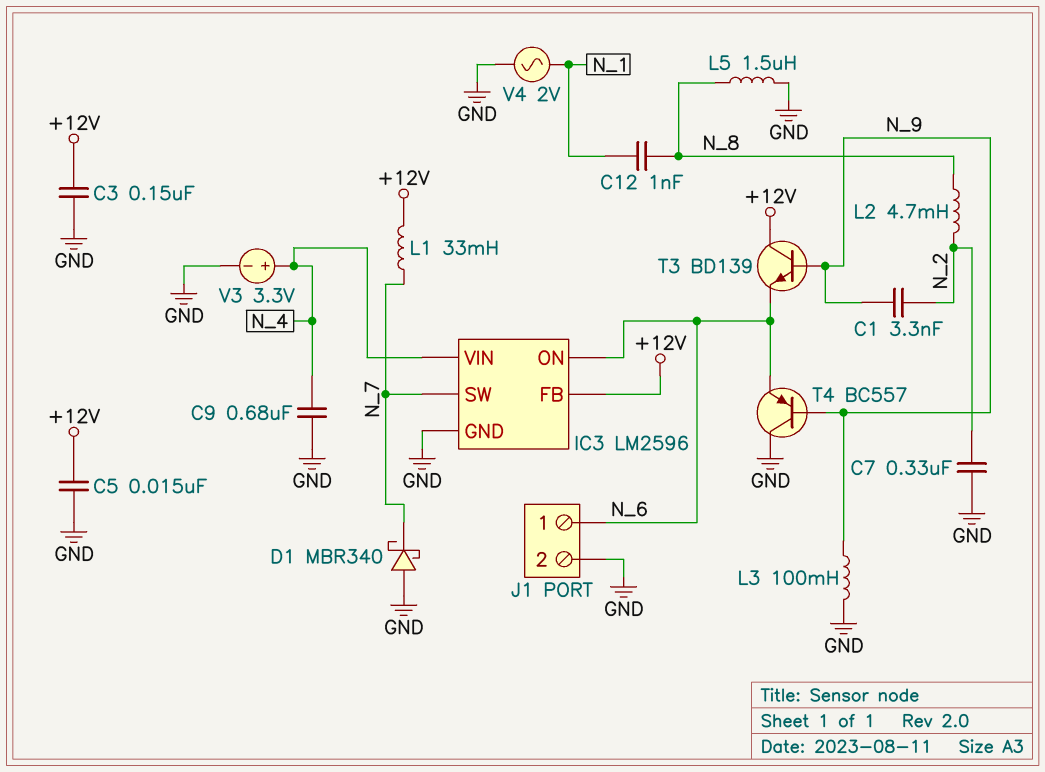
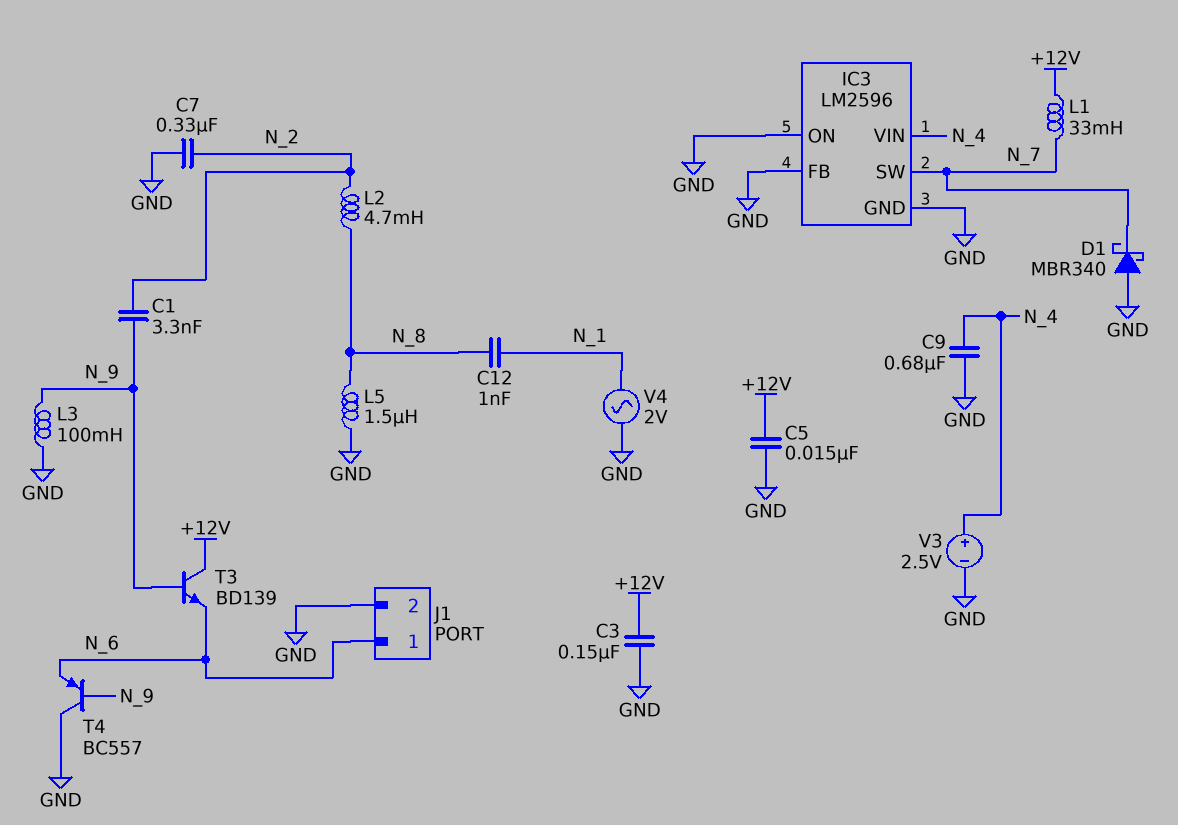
IC3 pin FB: +12V -> GND
IC3 pin ON: N_6 -> GND
V3: 3.3V (plus N_4, minus GND) -> 2.5V (plus N_4, minus GND)

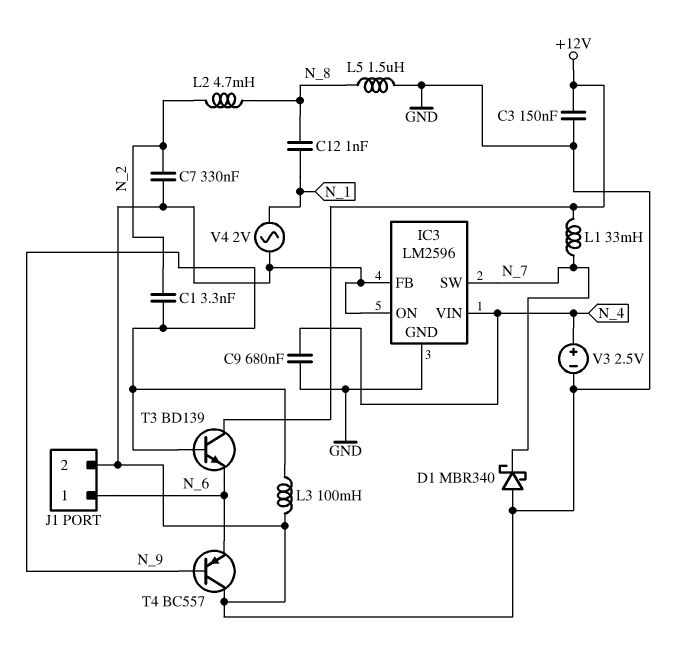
C5: 15nF (+12V, GND) -> none

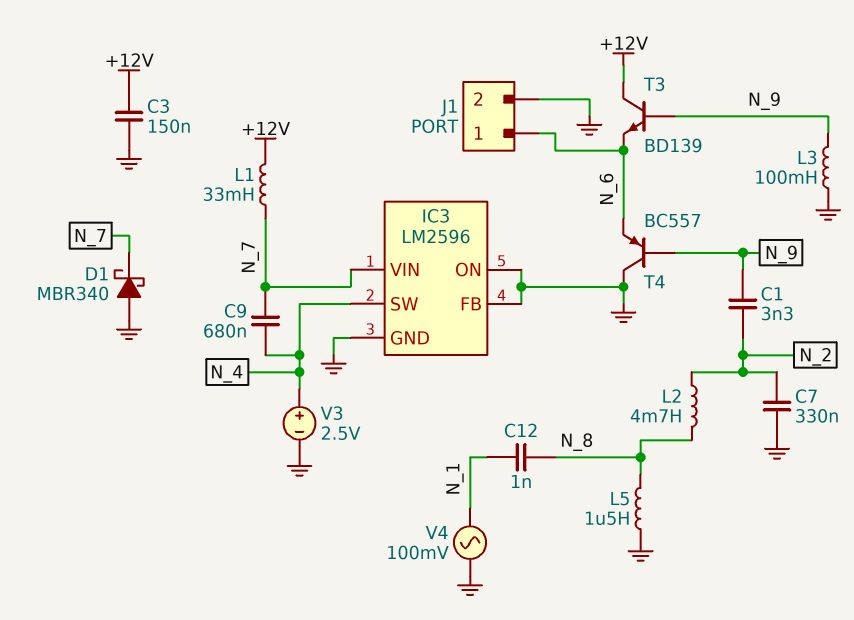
C9: 680nF (GND, N_4) -> 680nF (N_4, N_7)
IC3 pin SW: N_7 -> N_4
IC3 pin VIN: N_4 -> N_7
V4: AC 2V (GND, N_1) -> AC 100mV (GND, N_1)

